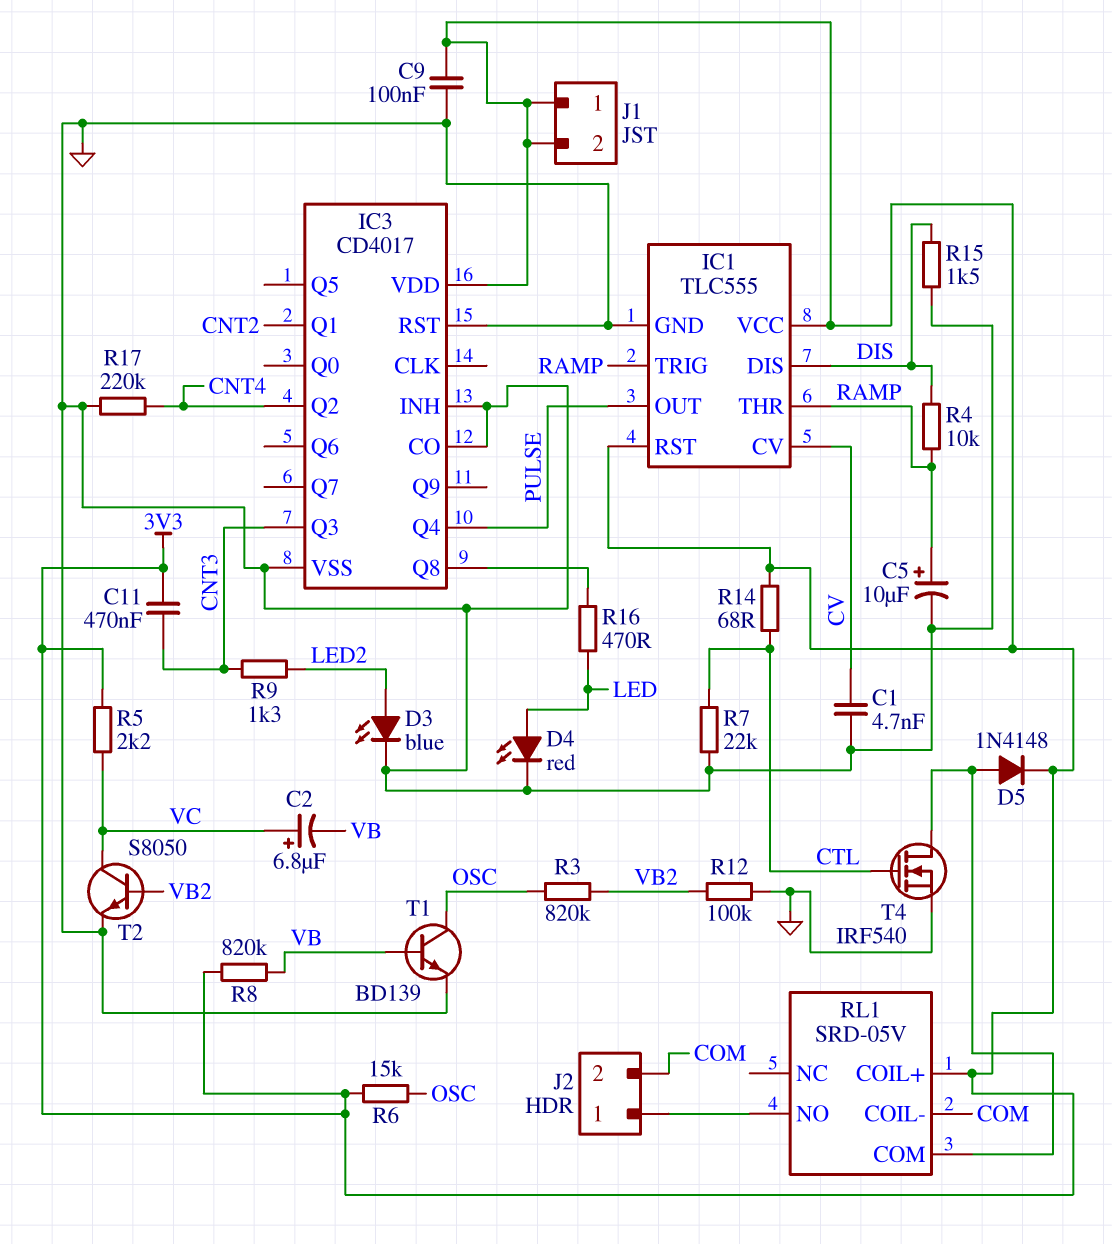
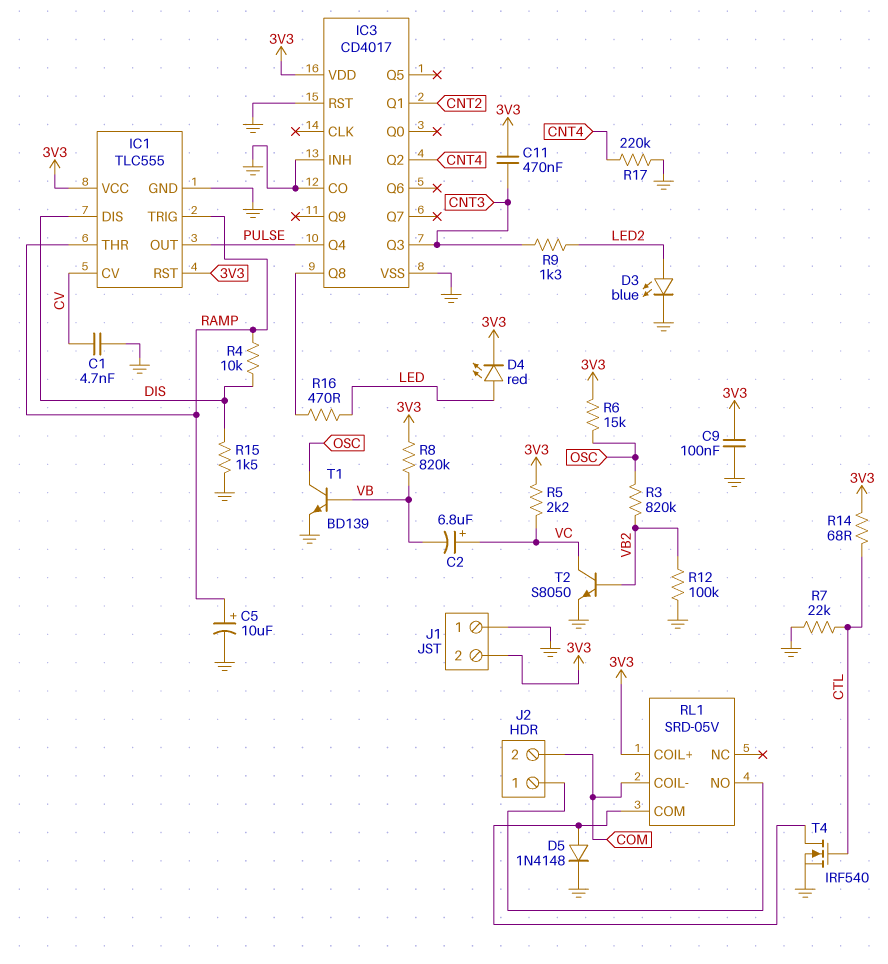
D4: LED red (A LED, K GND) -> LED red (A LED, K 3V3)
D5: diode 1N4148 (A RL1/COM, K 3V3) -> diode 1N4148 (A RL1/COM, K GND)
J1 pin 1: 3V3 -> GND

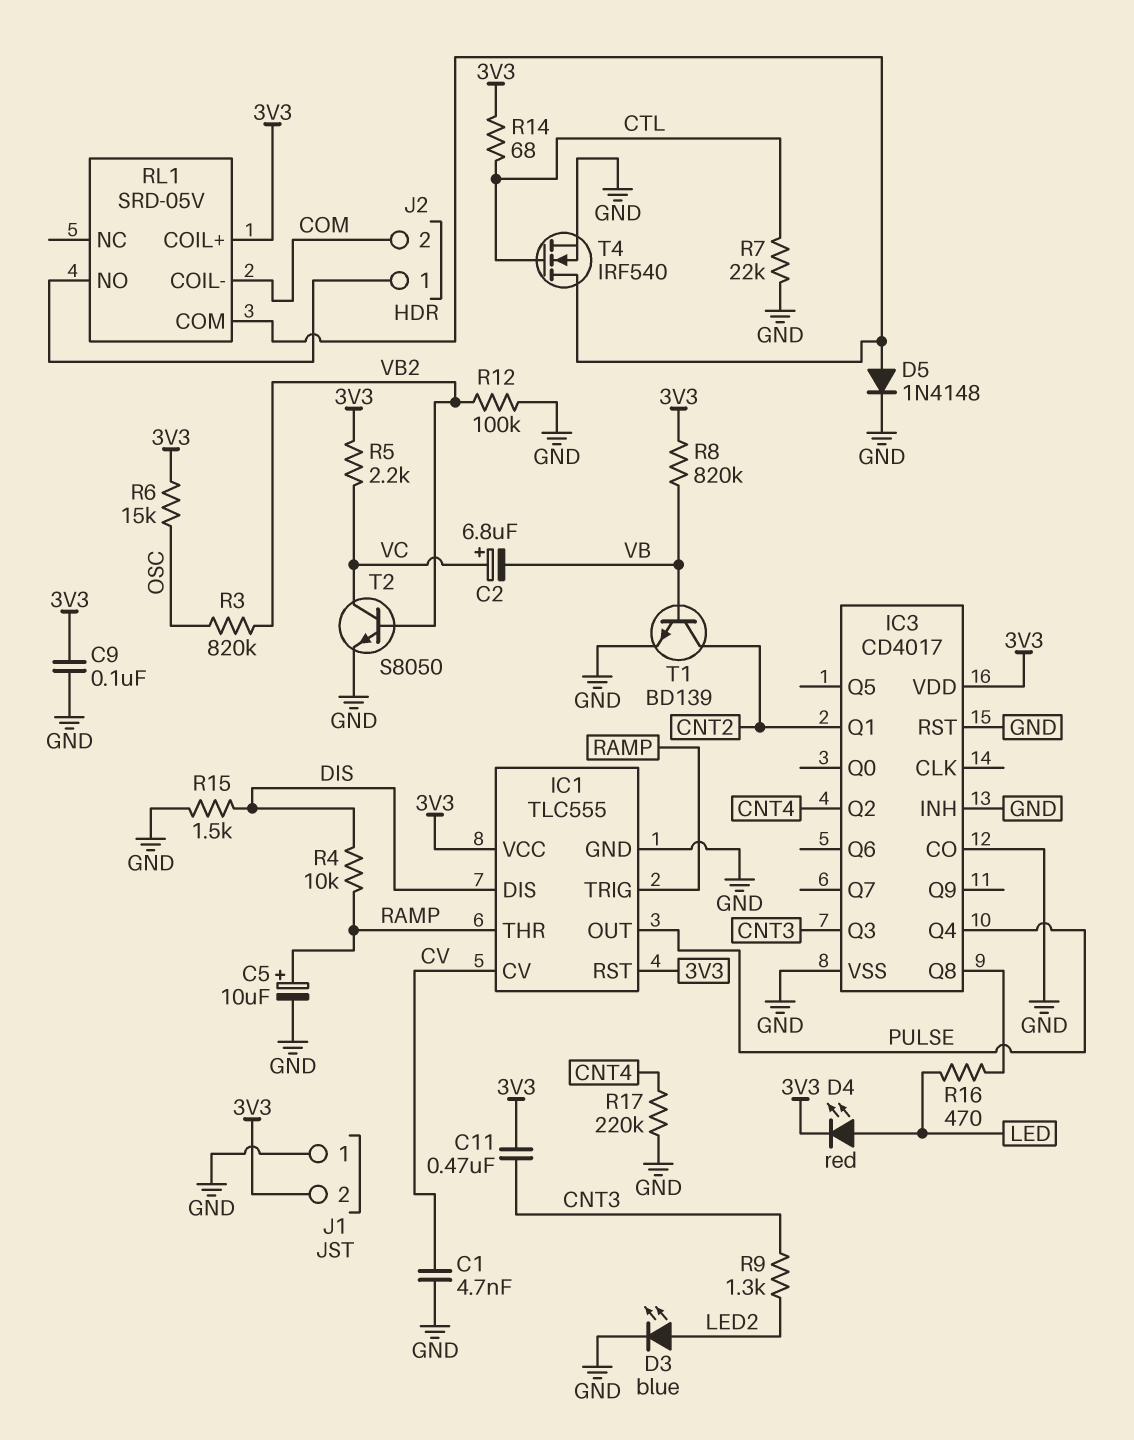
T1: NPN BD139 (B VB, C OSC, E GND) -> NPN BD139 (B VB, C CNT2, E GND)

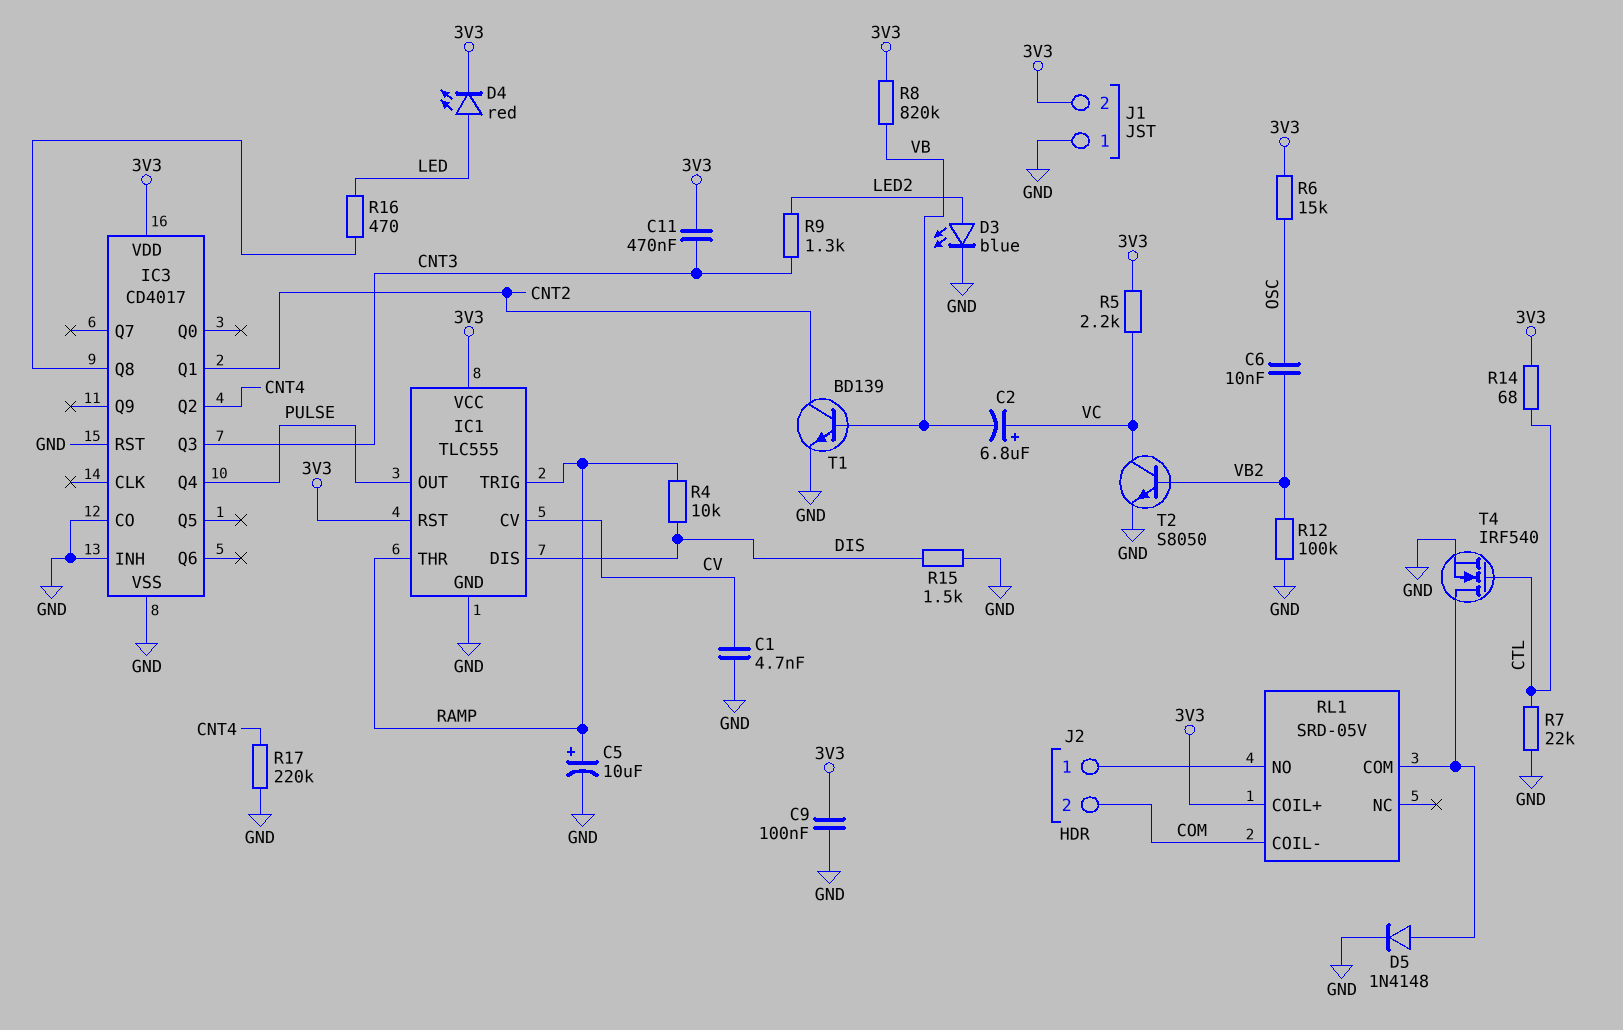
C6: none -> 10nF (OSC, VB2)
R3: 820k (OSC, VB2) -> none

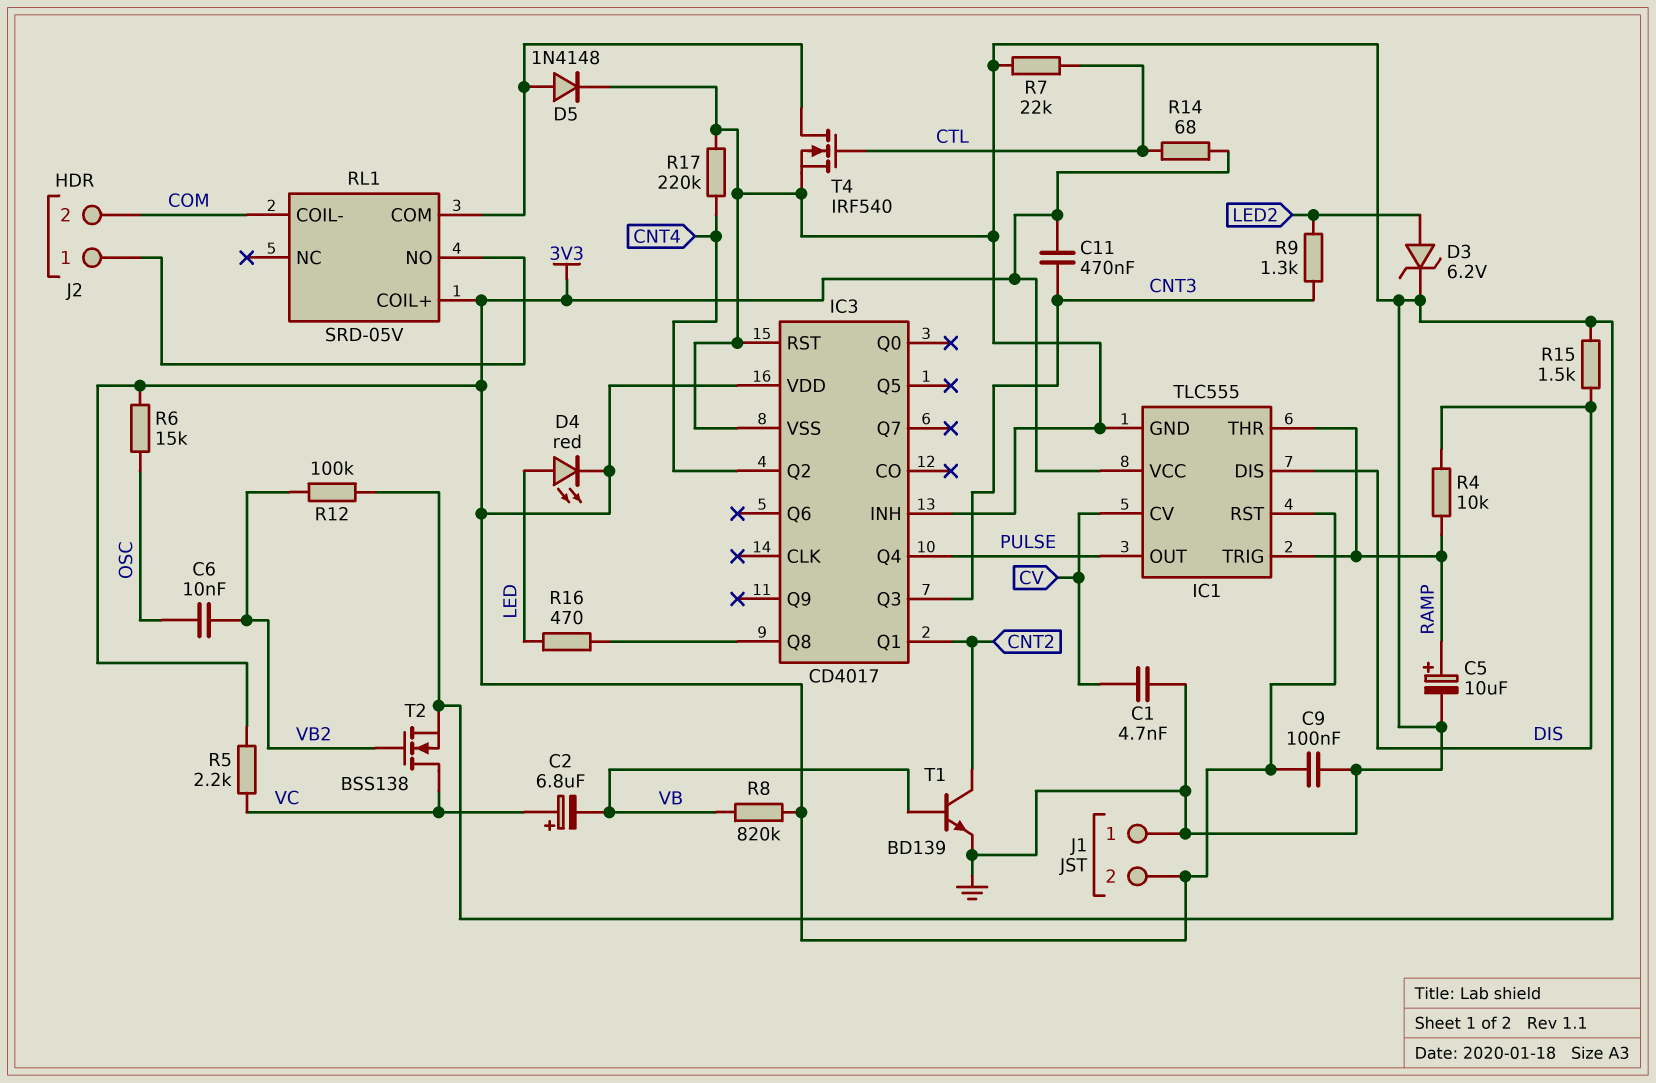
D3: LED blue (A LED2, K GND) -> zener 6.2V (A LED2, K GND)
IC3 pin CO: GND -> none
T2: NPN S8050 (B VB2, C VC, E GND) -> NMOS BSS138 (G VB2, D VC, S GND)

